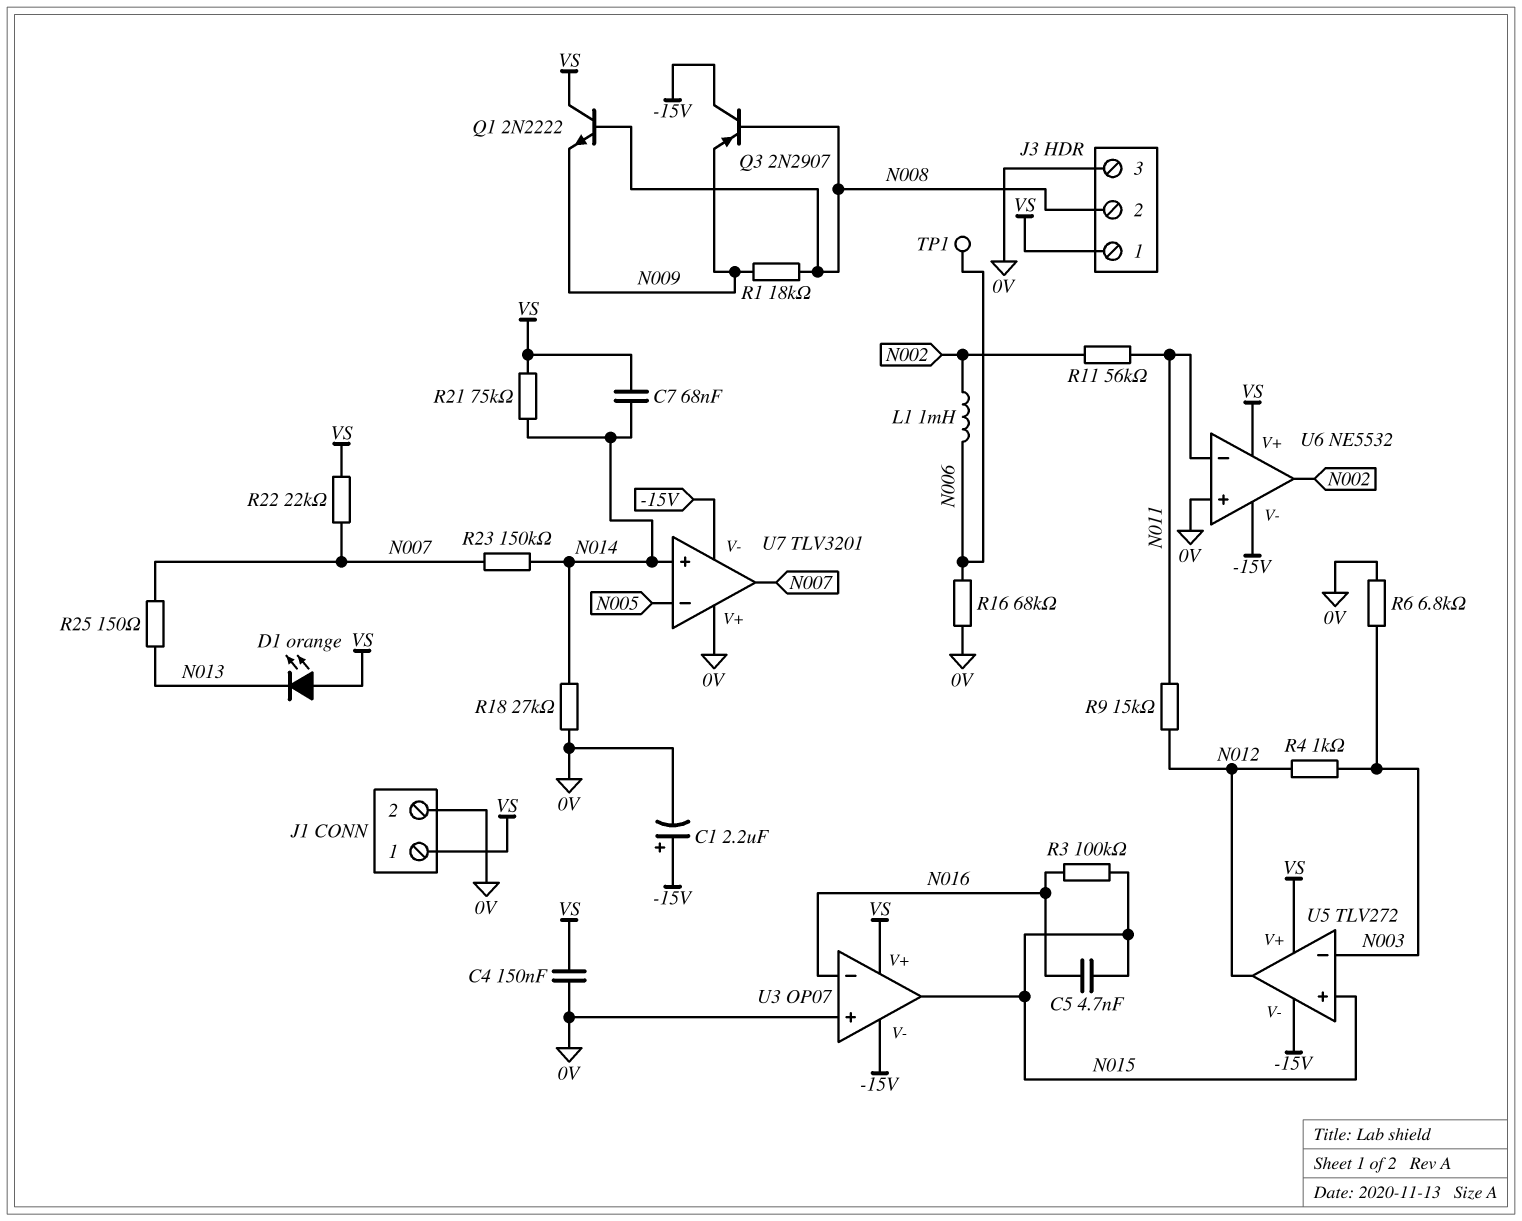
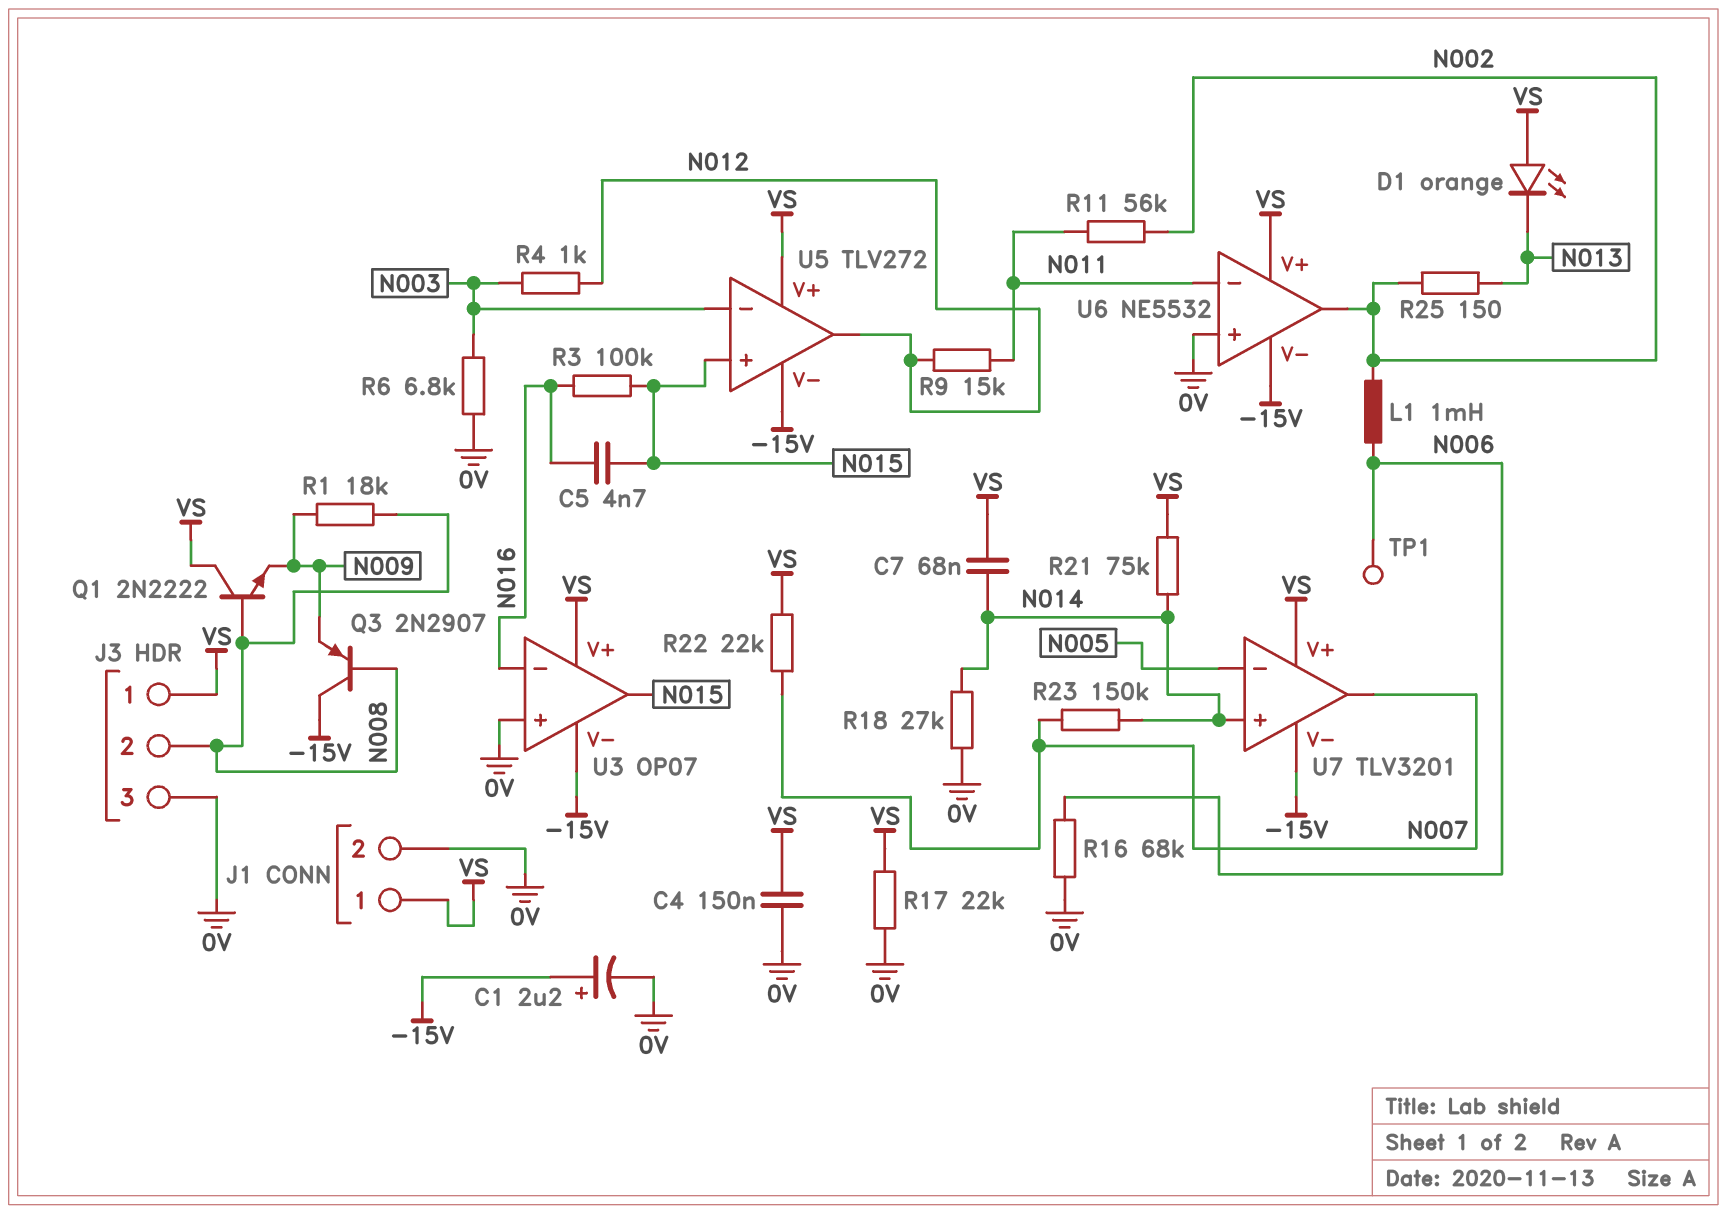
R17: none -> 22k (0V, VS)
R25: 150 (N007, N013) -> 150 (N002, N013)
U7 pin V+: 0V -> VS

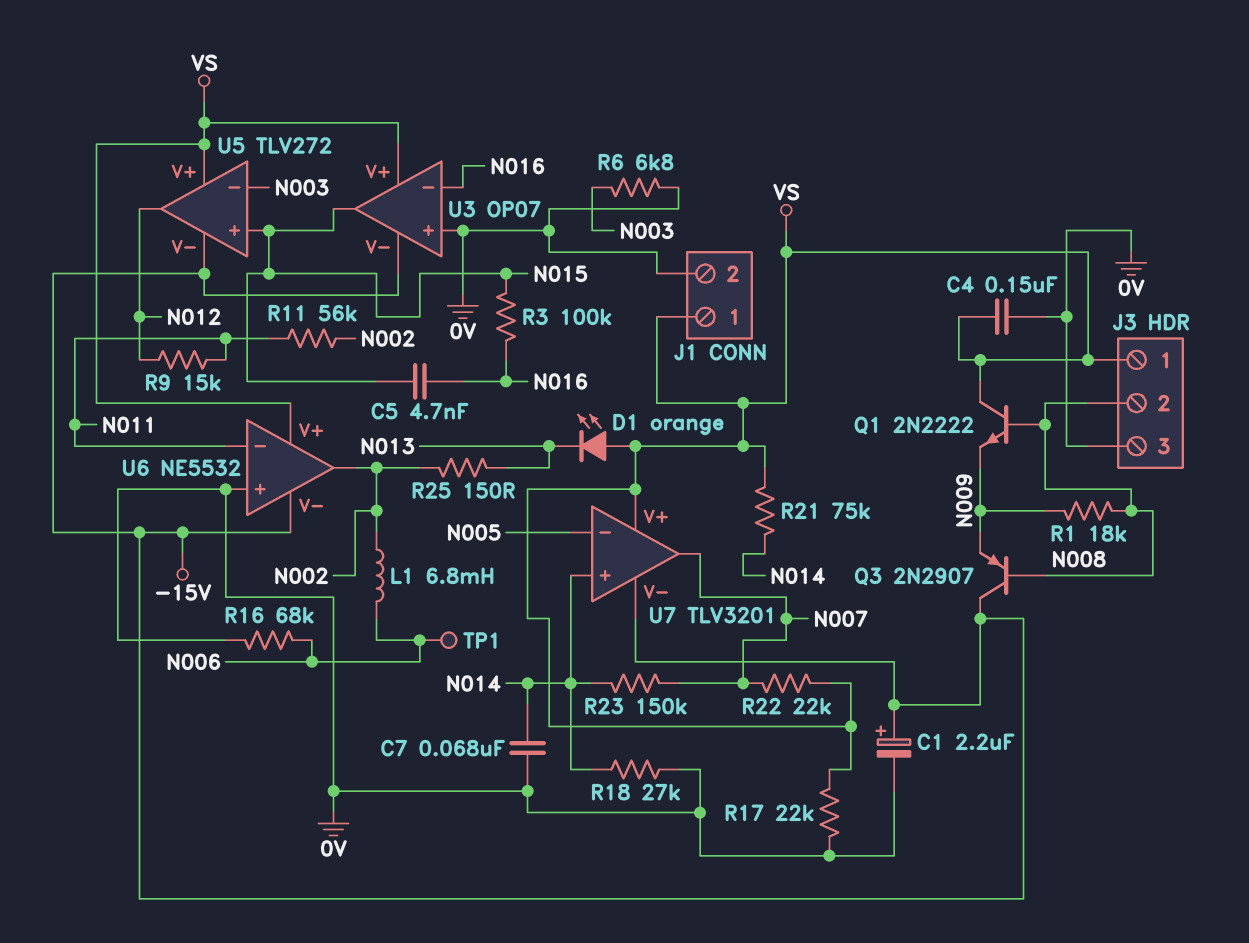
C7: 68nF (N014, VS) -> 68nF (0V, N014)
L1: 1mH (N002, N006) -> 6.8mH (N002, N006)
R4: 1k (N003, N012) -> none

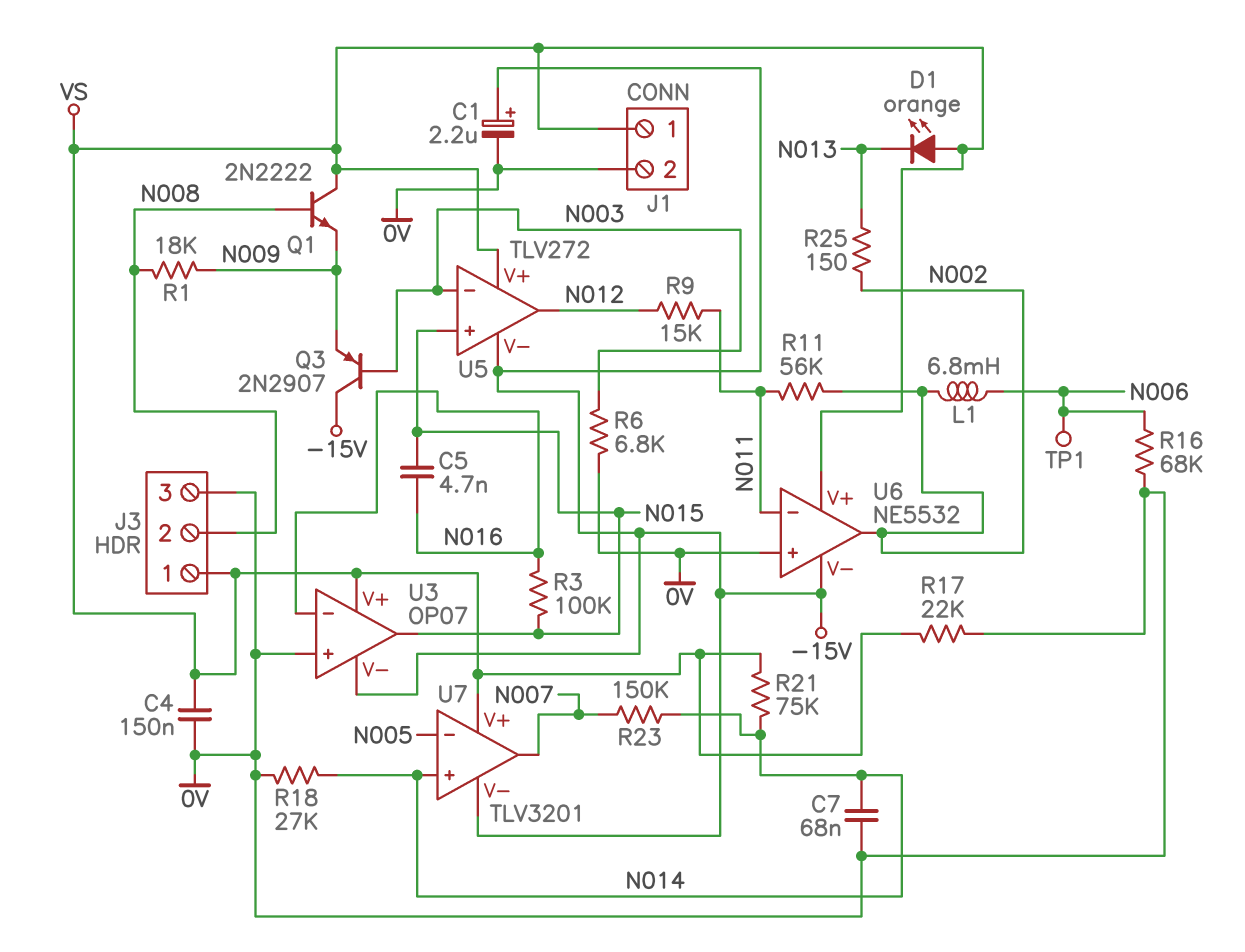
Q3: PNP 2N2907 (B N008, C -15V, E N009) -> PNP 2N2907 (B N003, C -15V, E N009)
R22: 22k (N007, VS) -> none

